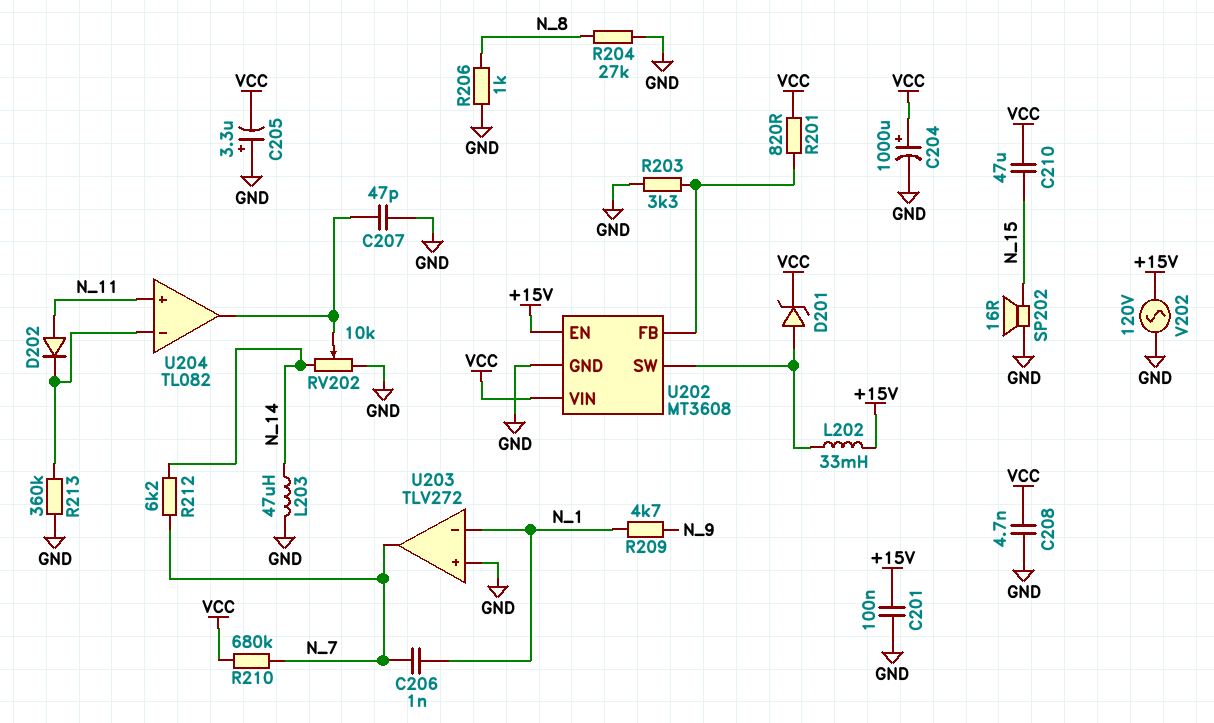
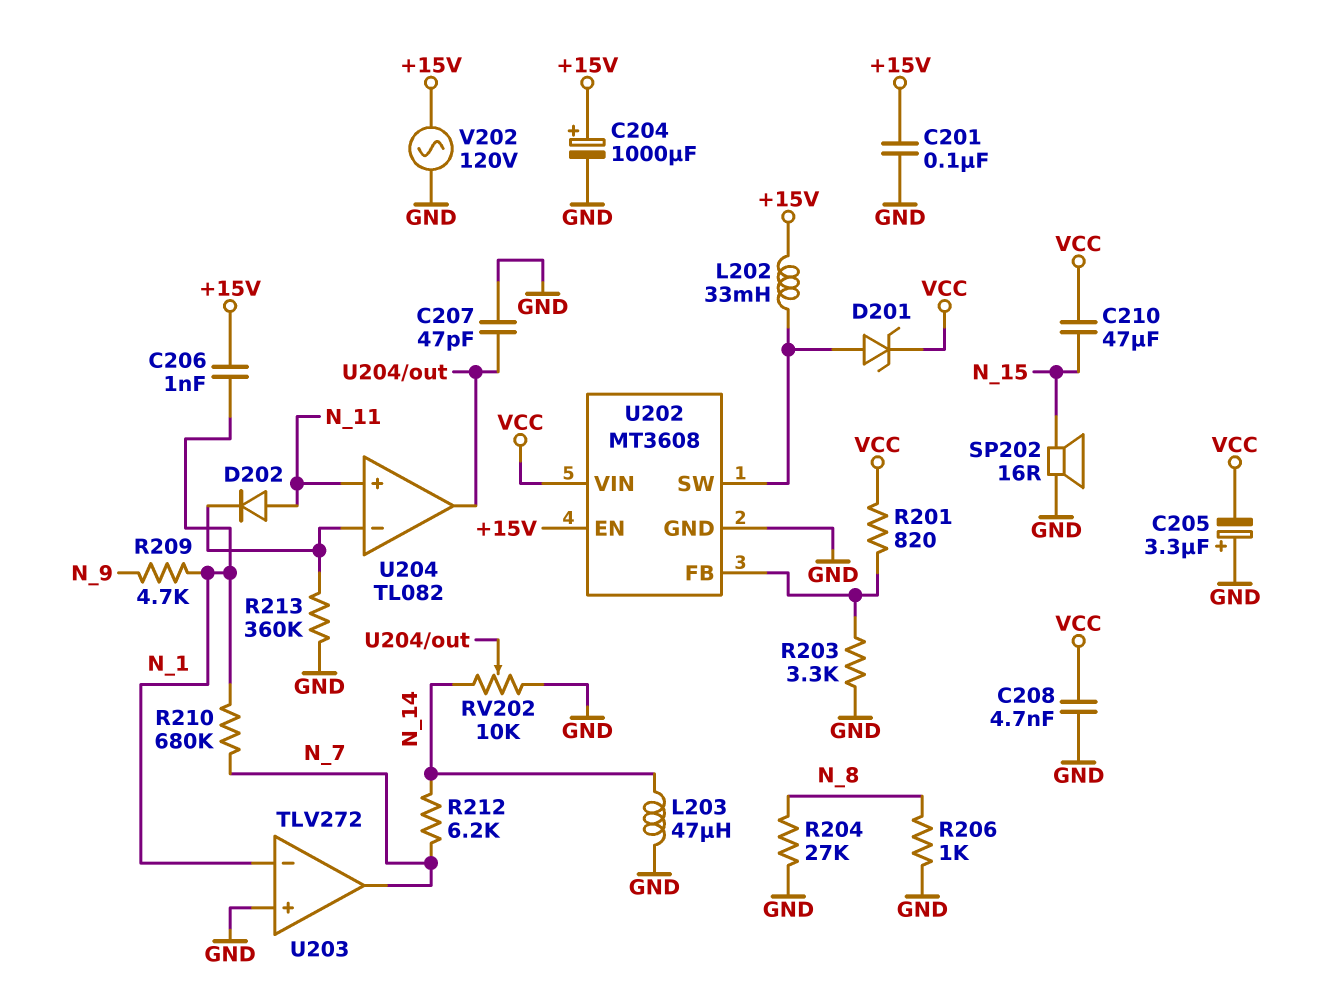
C204: 1000uF (plus VCC, minus GND) -> 1000uF (plus +15V, minus GND)
C206: 1nF (N_1, N_7) -> 1nF (+15V, N_1)
R210: 680k (N_7, VCC) -> 680k (N_1, N_7)

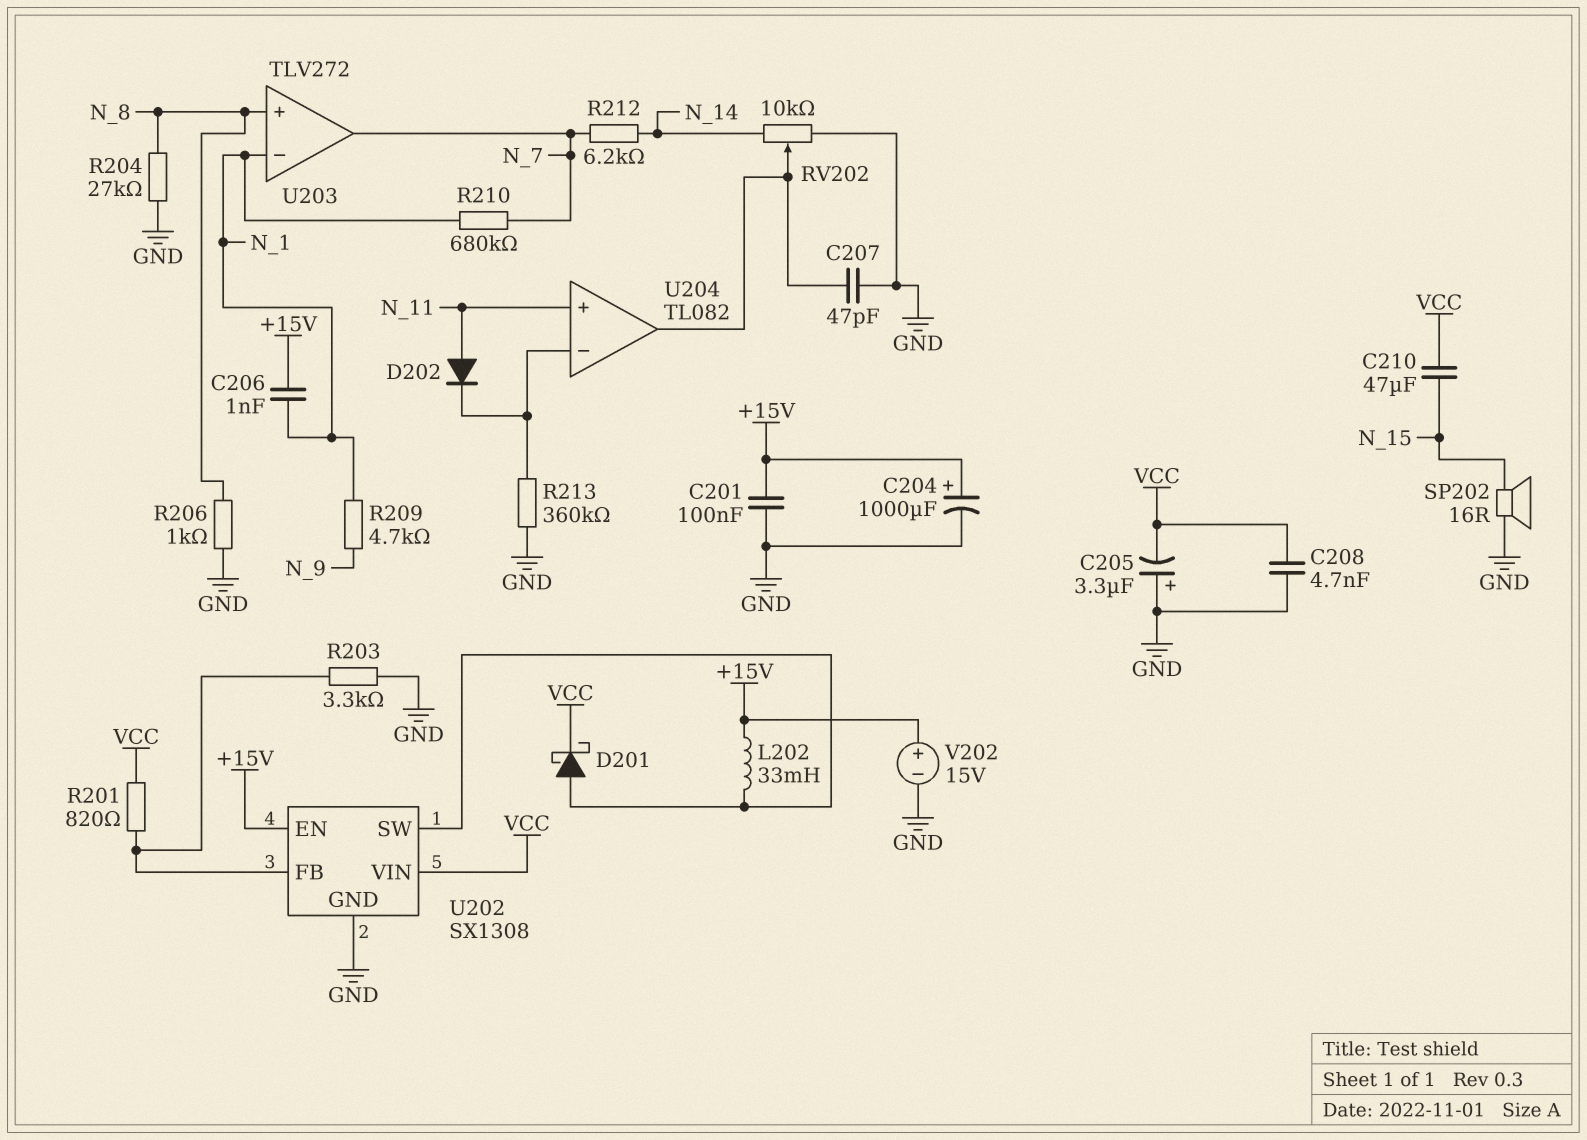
D201: zener (A U202/SW, K VCC) -> schottky (A U202/SW, K VCC)
L203: 47uH (GND, N_14) -> none
U202: MT3608 -> SX1308
U203 pin in+: GND -> N_8
V202: AC 120V (+15V, GND) -> 15V (plus +15V, minus GND)

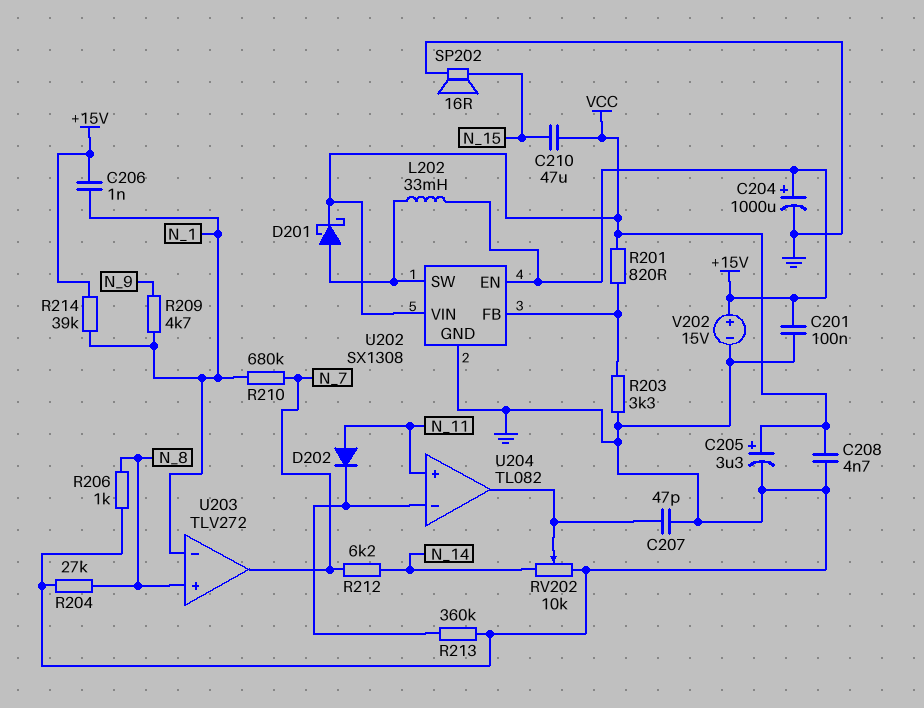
C205: 3.3uF (plus GND, minus VCC) -> 3.3uF (plus VCC, minus GND)
R214: none -> 39k (+15V, N_1)

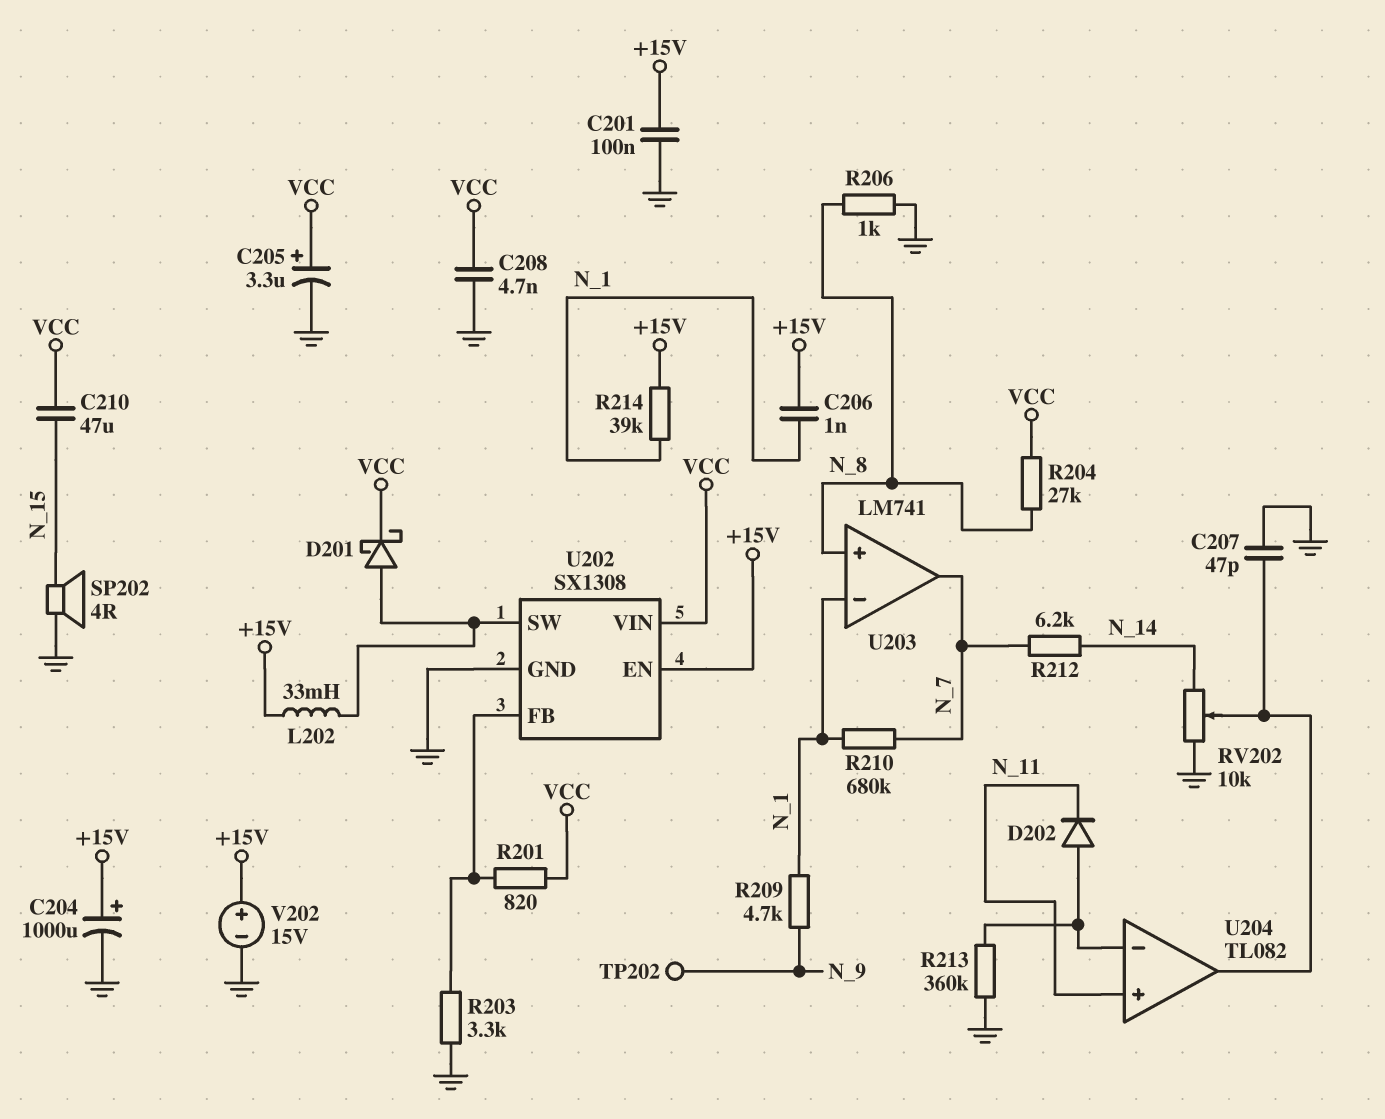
D202: diode (A N_11, K U204/in-) -> diode (A U204/in-, K N_11)
R204: 27k (GND, N_8) -> 27k (N_8, VCC)
SP202: speaker 16R (GND, N_15) -> speaker 4R (GND, N_15)
TP202: none -> test point (N_9)
U203: TLV272 -> LM741

